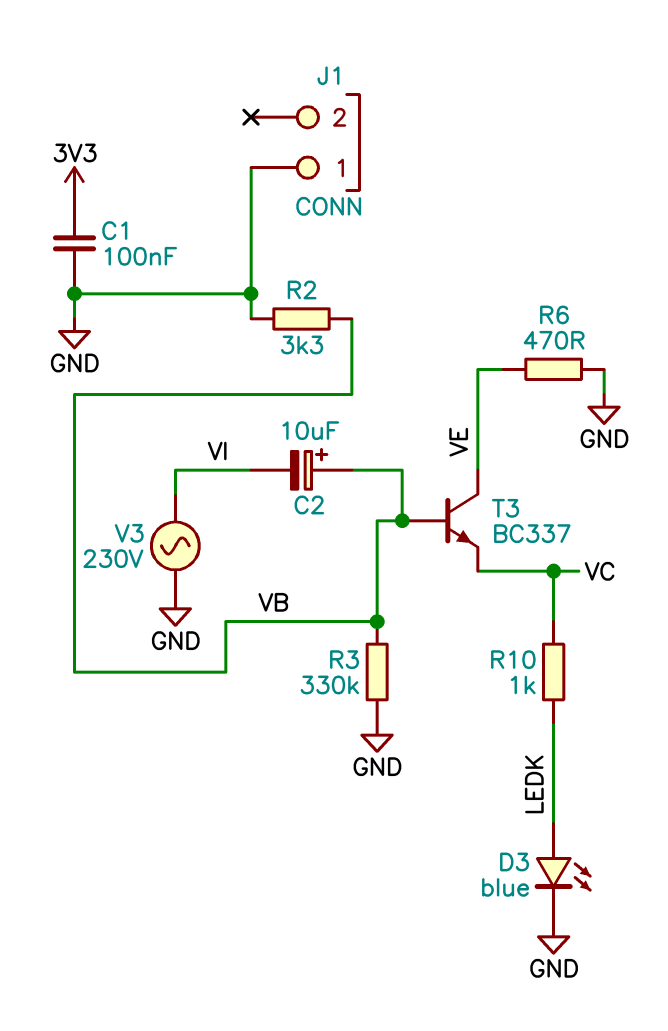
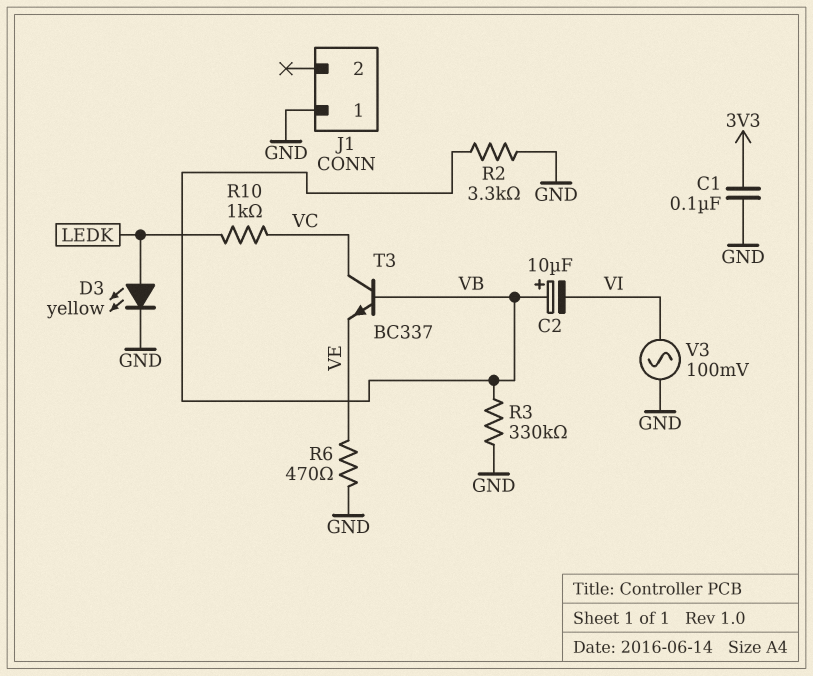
D3: LED blue (A LEDK, K GND) -> LED yellow (A LEDK, K GND)
T3: NPN BC337 (B VB, C VE, E VC) -> NPN BC337 (B VB, C VC, E VE)
V3: AC 230V (GND, VI) -> AC 100mV (GND, VI)

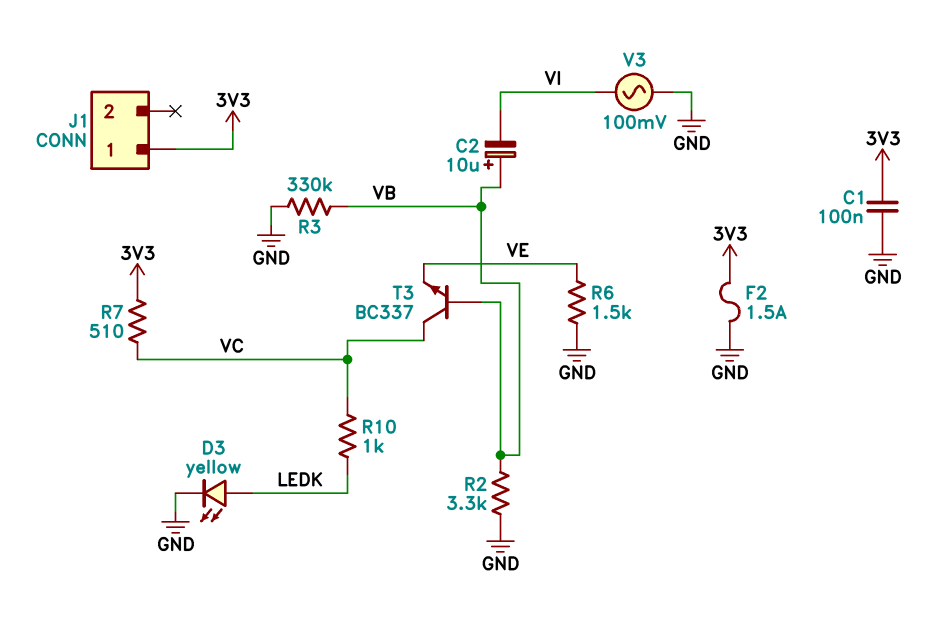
F2: none -> 1.5A (3V3, GND)
J1 pin 1: GND -> 3V3
R6: 470 (GND, VE) -> 1.5k (GND, VE)
R7: none -> 510 (3V3, VC)

